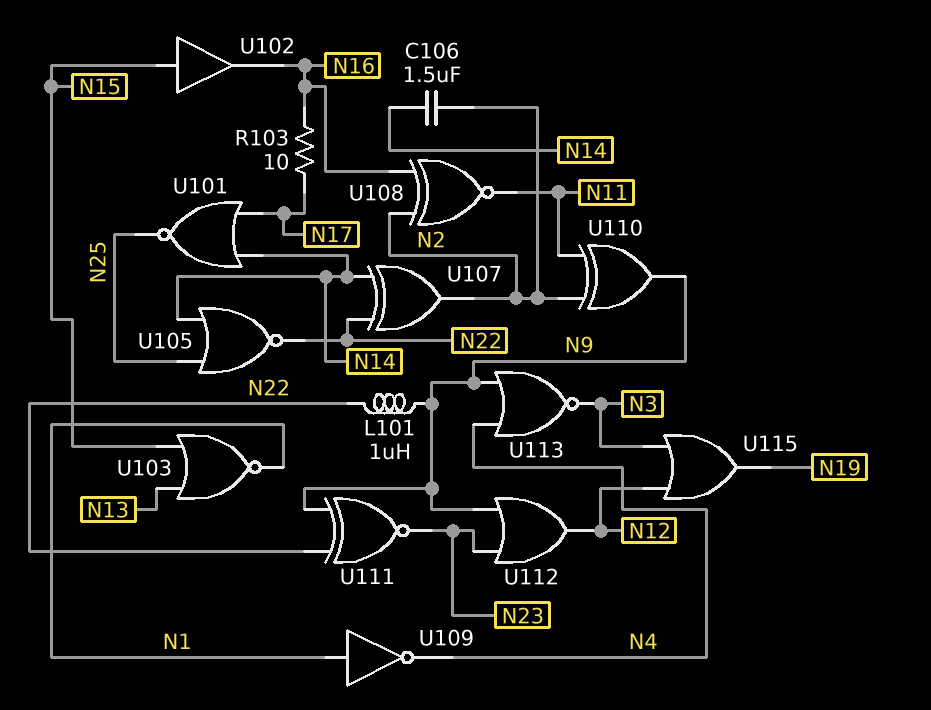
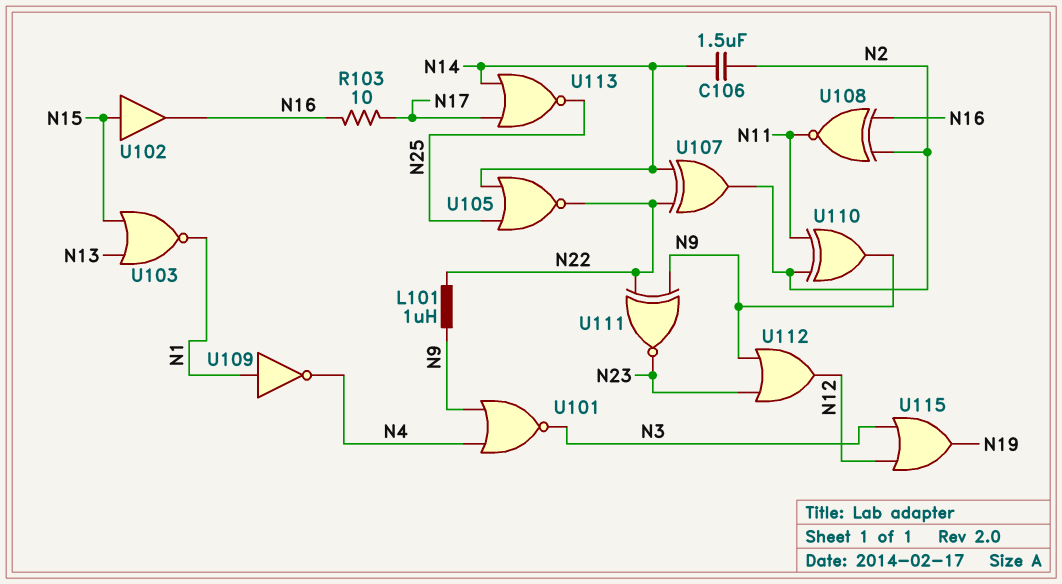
U101: NOR (in N14, in N17, out N25) -> NOR (in N4, in N9, out N3)
U113: NOR (in N4, in N9, out N3) -> NOR (in N14, in N17, out N25)

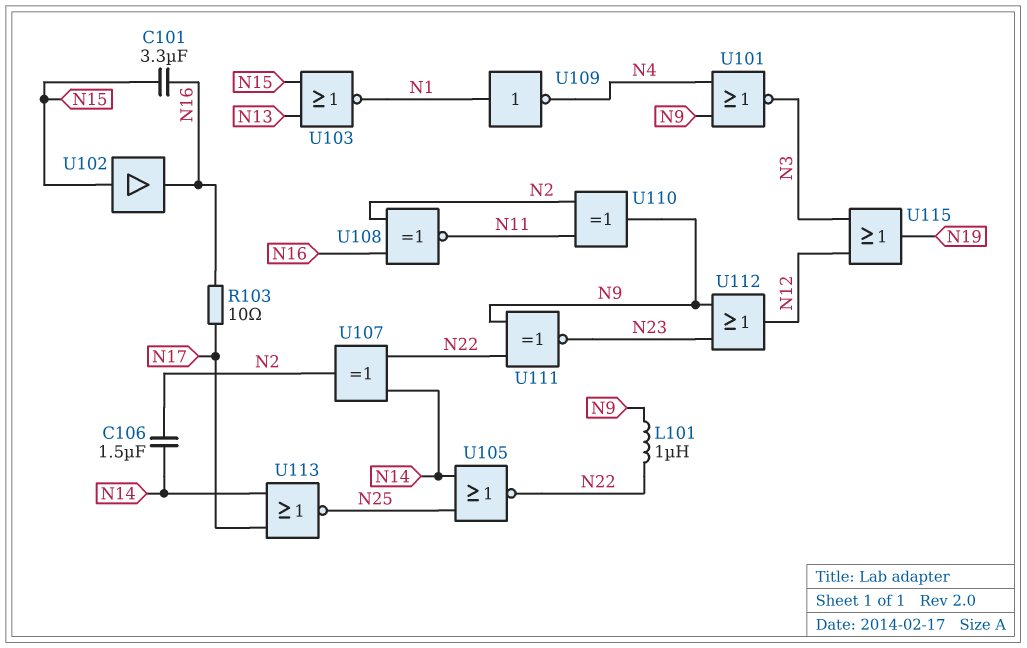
C101: none -> 3.3uF (N15, N16)

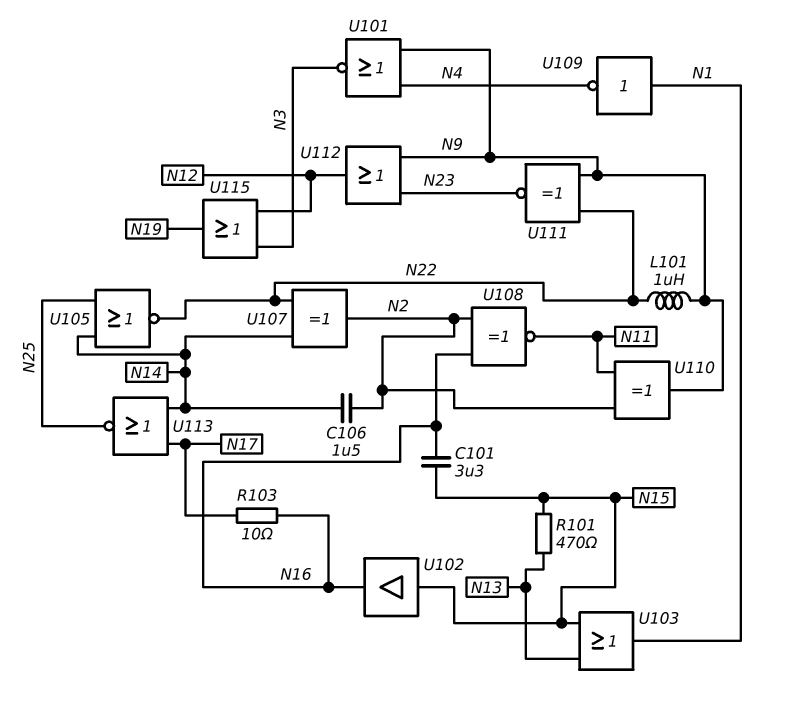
R101: none -> 470 (N13, N15)
U103: NOR (in N13, in N15, out N1) -> OR (in N13, in N15, out N1)

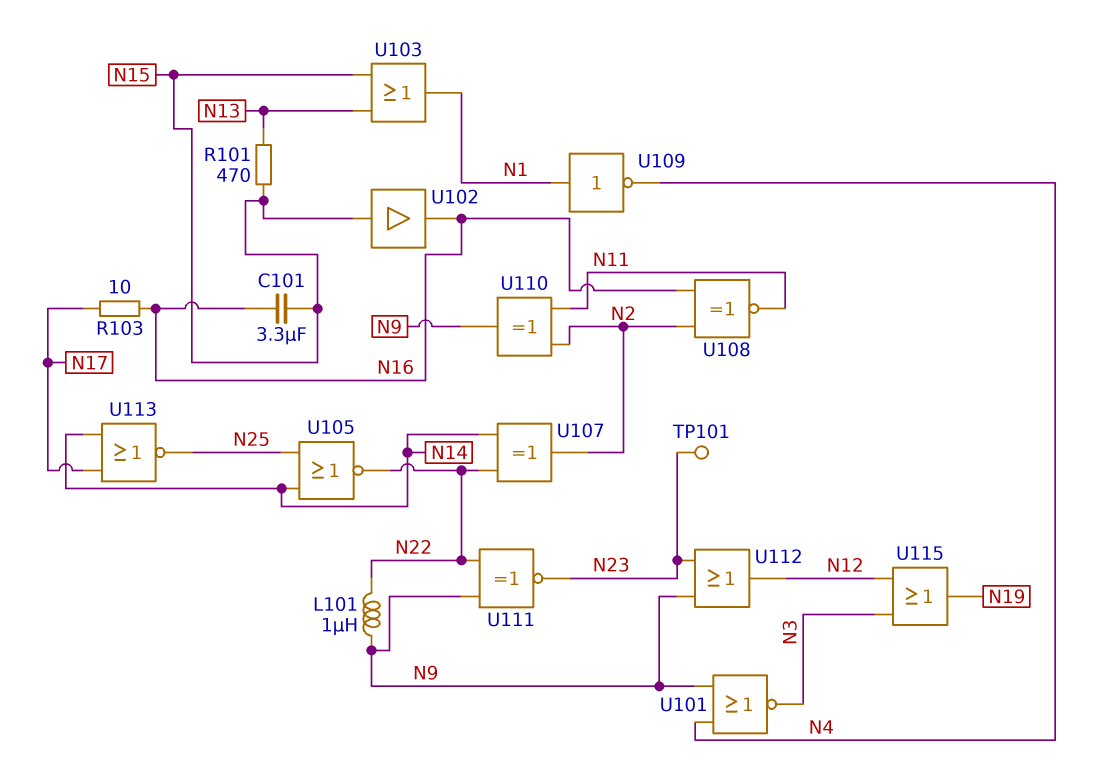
C106: 1.5uF (N2, N14) -> none
TP101: none -> test point (N23)

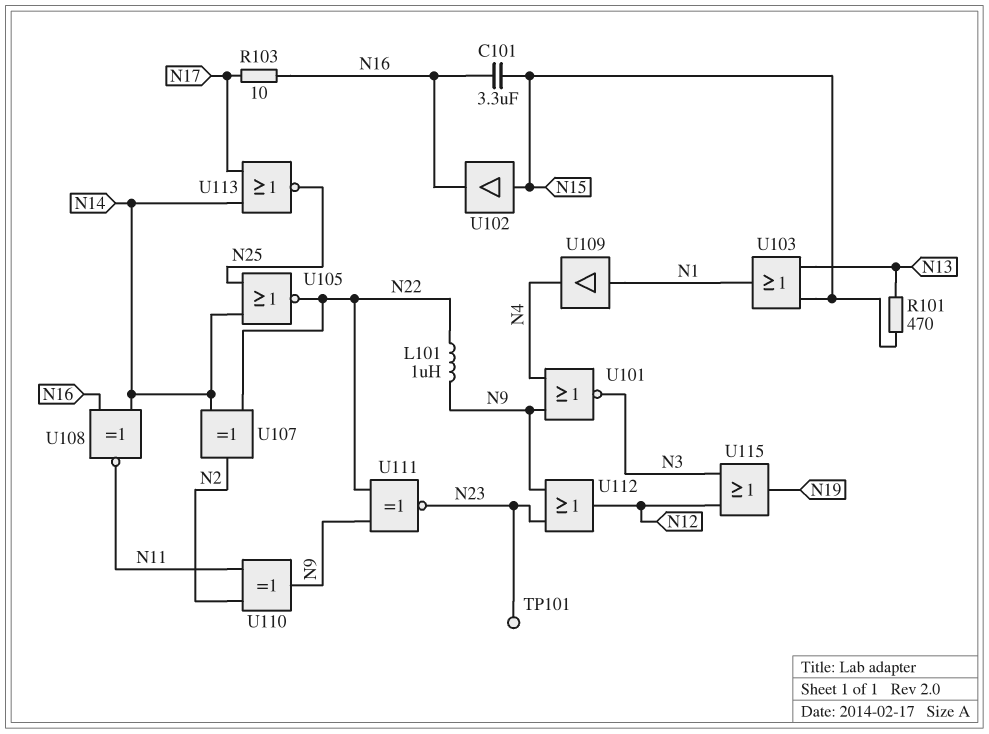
U108: XNOR (in N2, in N16, out N11) -> XNOR (in N14, in N16, out N11)
U109: NOT (in N1, out N4) -> buffer (in N1, out N4)

